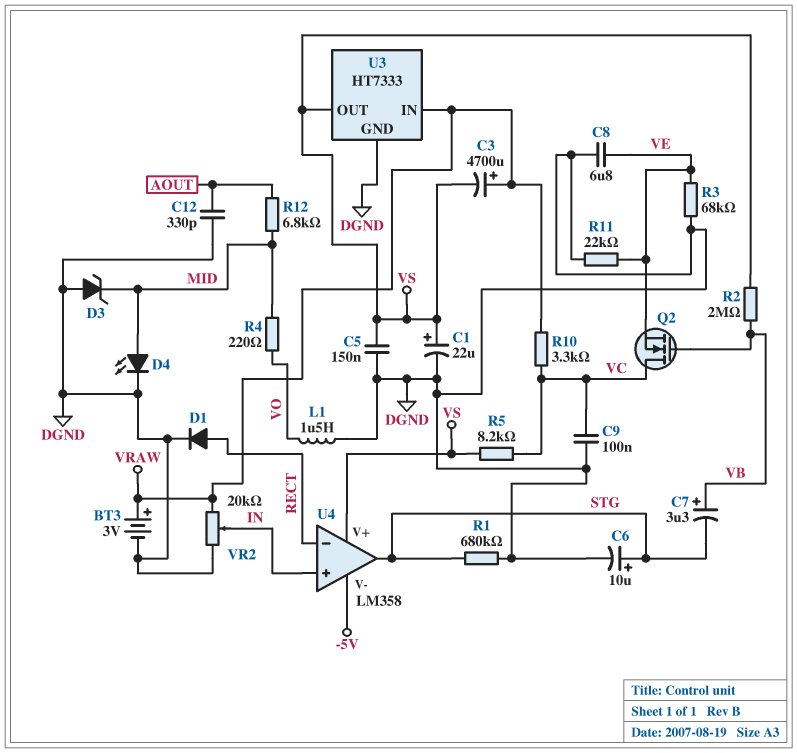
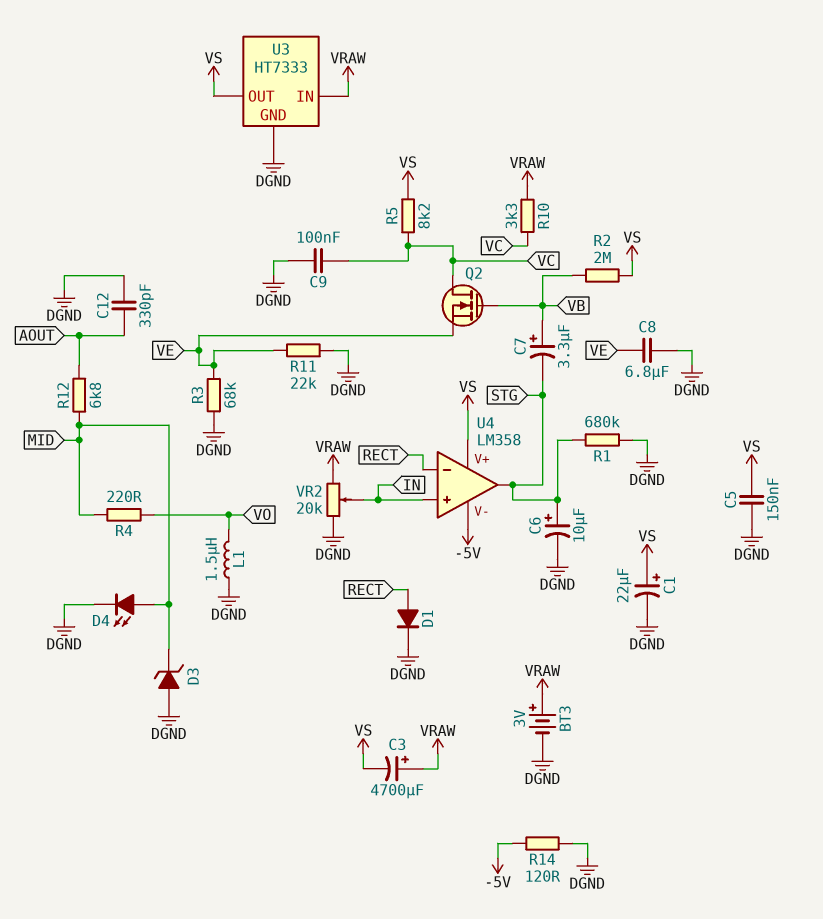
R14: none -> 120 (-5V, DGND)

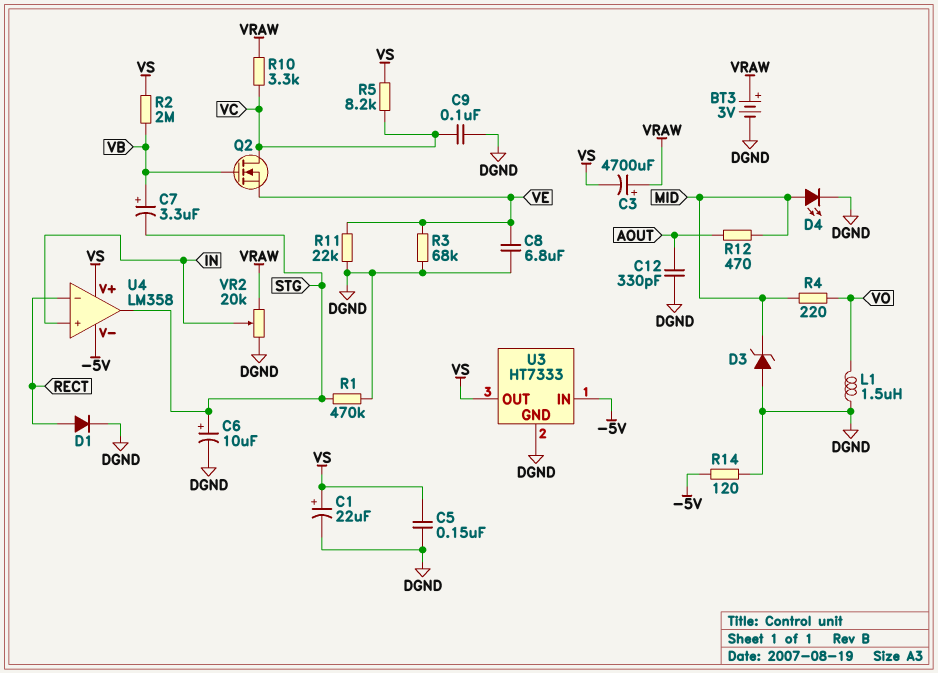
R1: 680k (DGND, STG) -> 470k (DGND, STG)
R12: 6.8k (AOUT, MID) -> 470 (AOUT, MID)
U3 pin IN: VRAW -> -5V

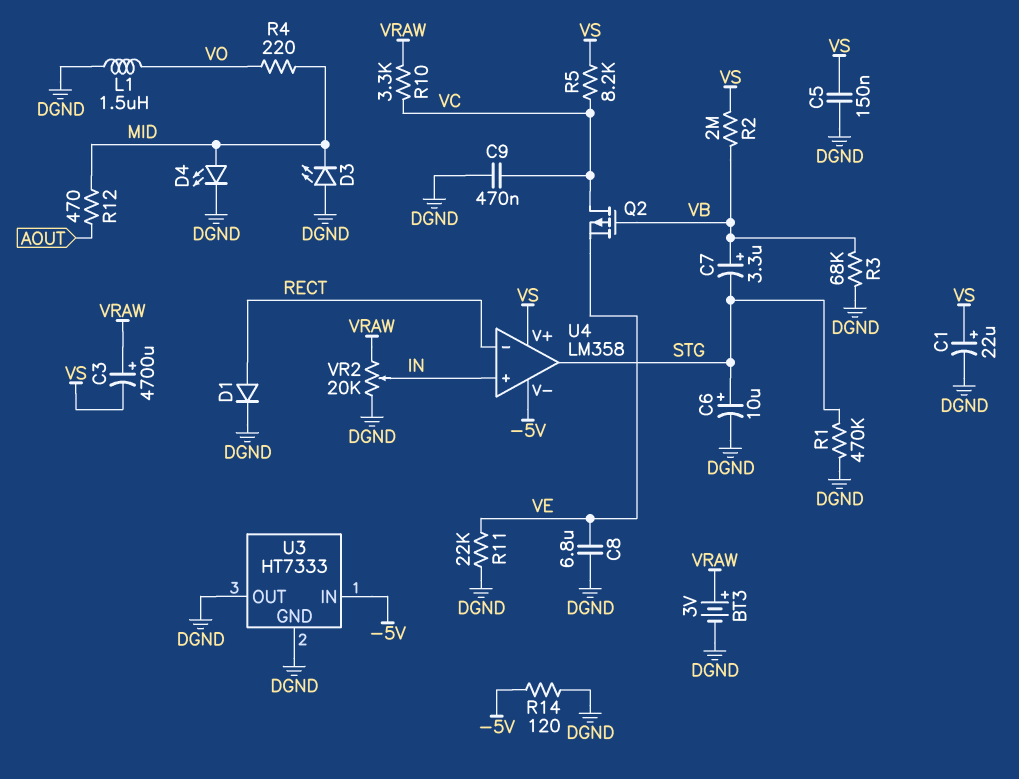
C9: 100nF (DGND, VC) -> 470nF (DGND, VC)
C12: 330pF (AOUT, DGND) -> none
D3: zener (A DGND, K MID) -> LED (A DGND, K MID)
Q2: NMOS (G VB, D VC, S VE) -> PMOS (G VB, D VC, S VE)
R3: 68k (DGND, VE) -> 68k (DGND, VB)
U3 pin OUT: VS -> DGND

